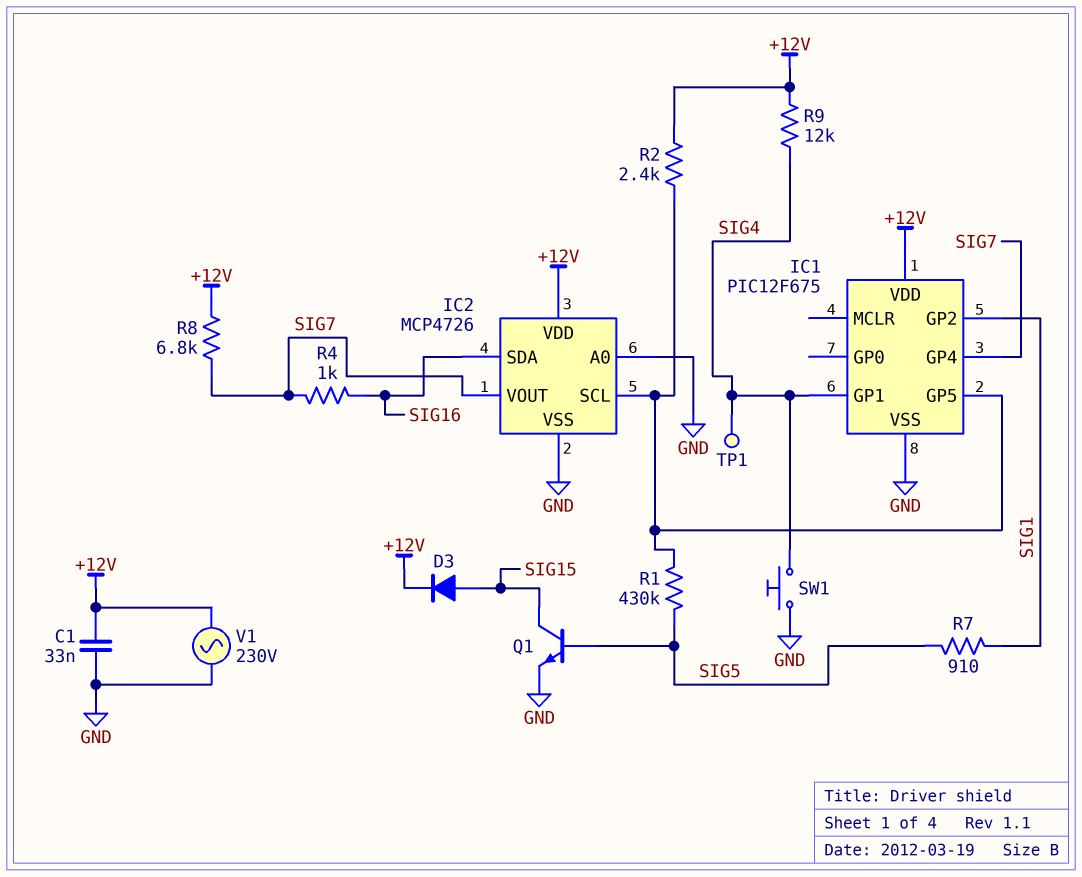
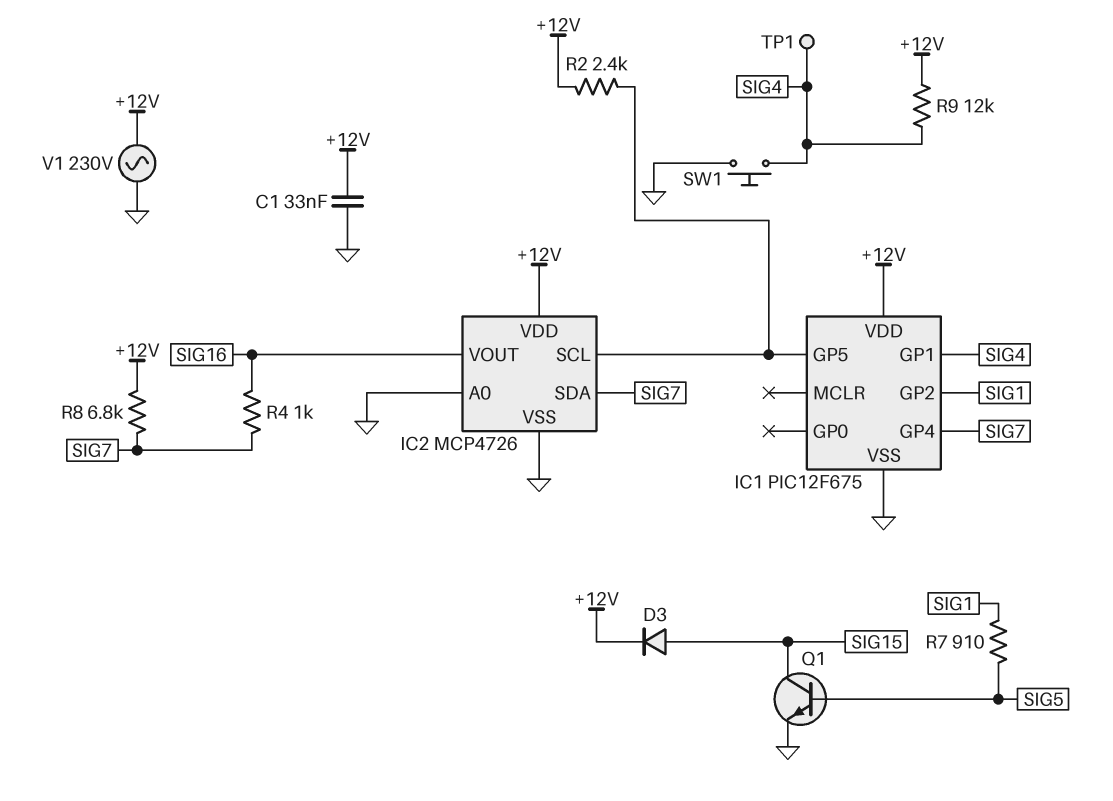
IC2 pin SDA: SIG16 -> SIG7
IC2 pin VOUT: SIG7 -> SIG16
R1: 430k (IC1/GP5, SIG5) -> none

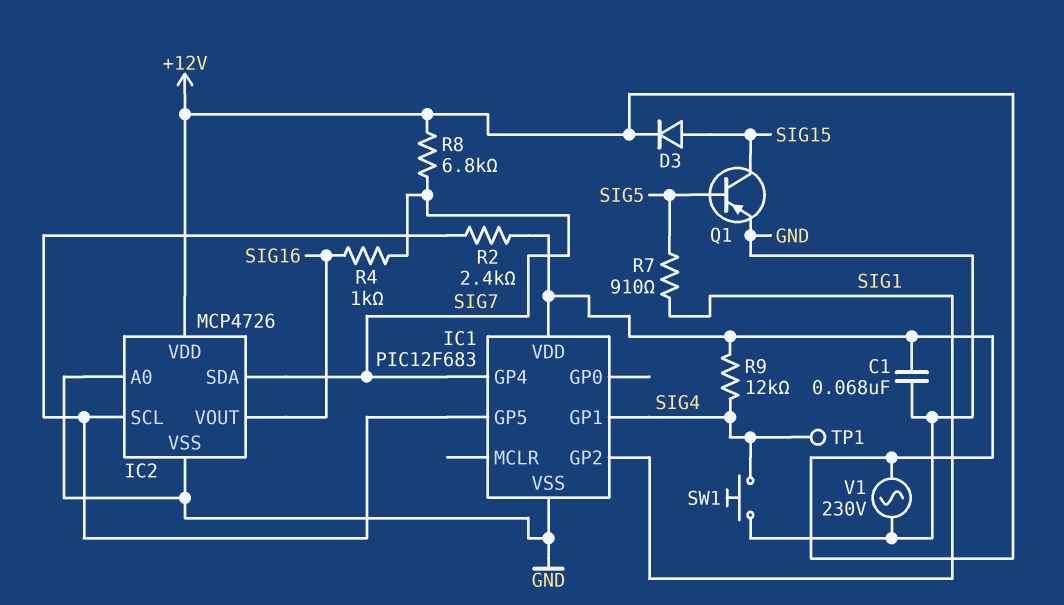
C1: 33nF (+12V, GND) -> 68nF (+12V, GND)
IC1: PIC12F675 -> PIC12F683
Q1: NPN (B SIG5, C SIG15, E GND) -> PNP (B SIG5, C SIG15, E GND)

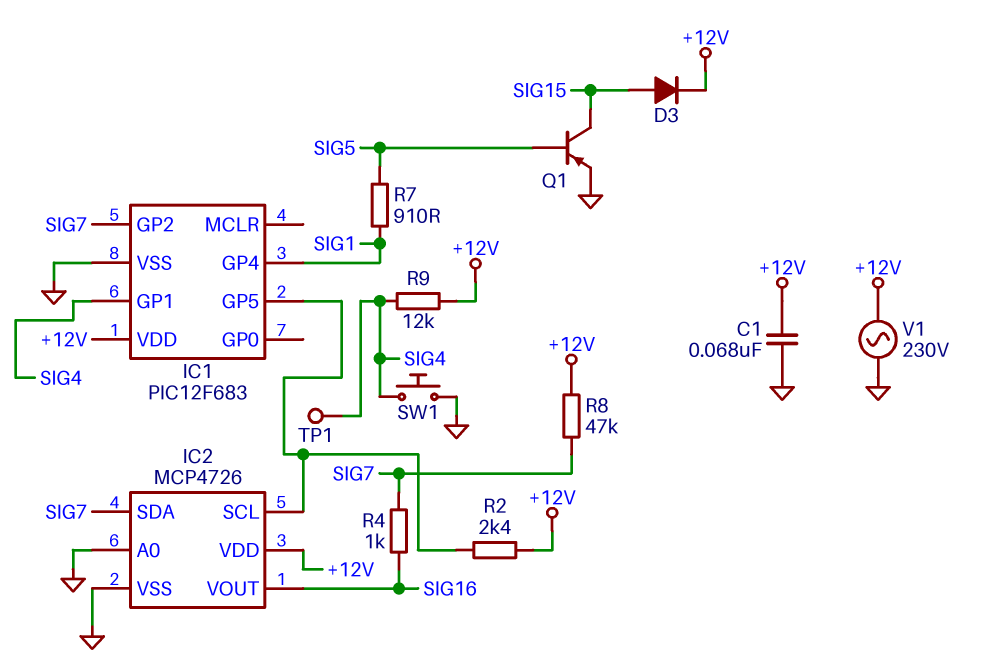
IC1 pin GP2: SIG1 -> SIG7
IC1 pin GP4: SIG7 -> SIG1
R8: 6.8k (+12V, SIG7) -> 47k (+12V, SIG7)

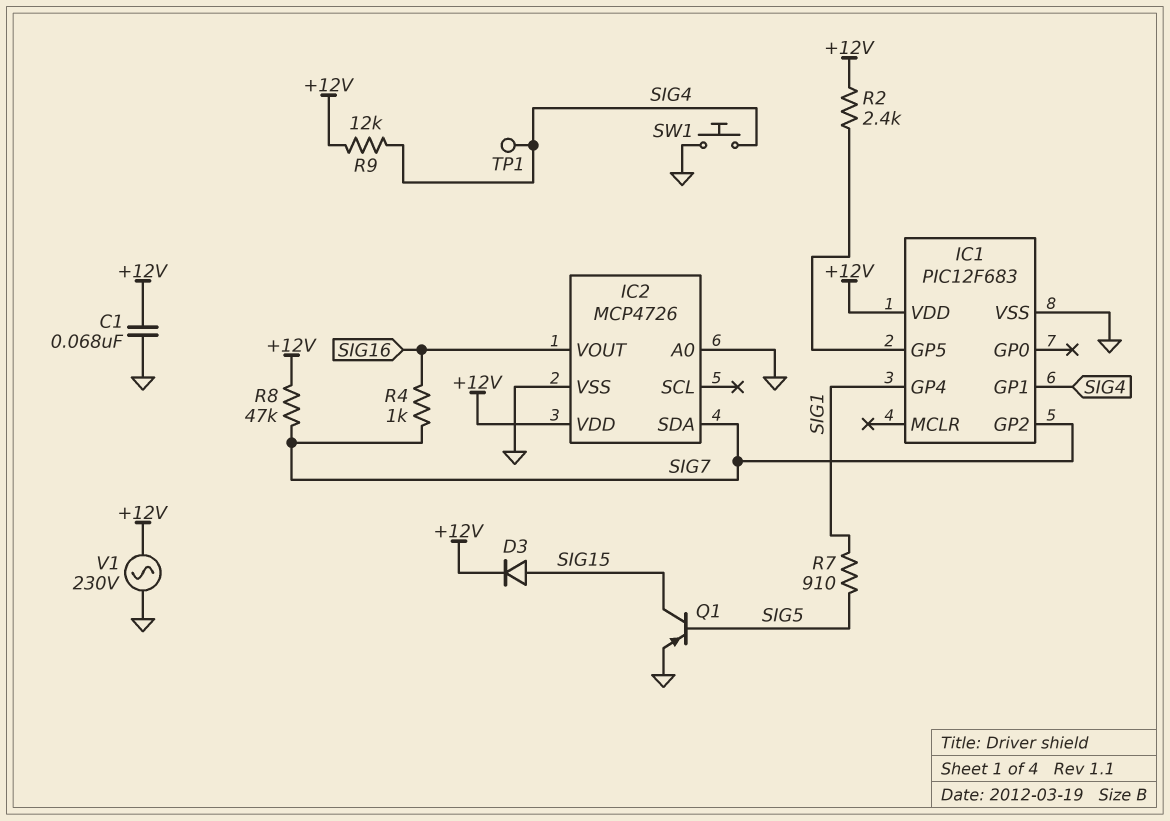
IC2 pin SCL: IC1/GP5 -> none

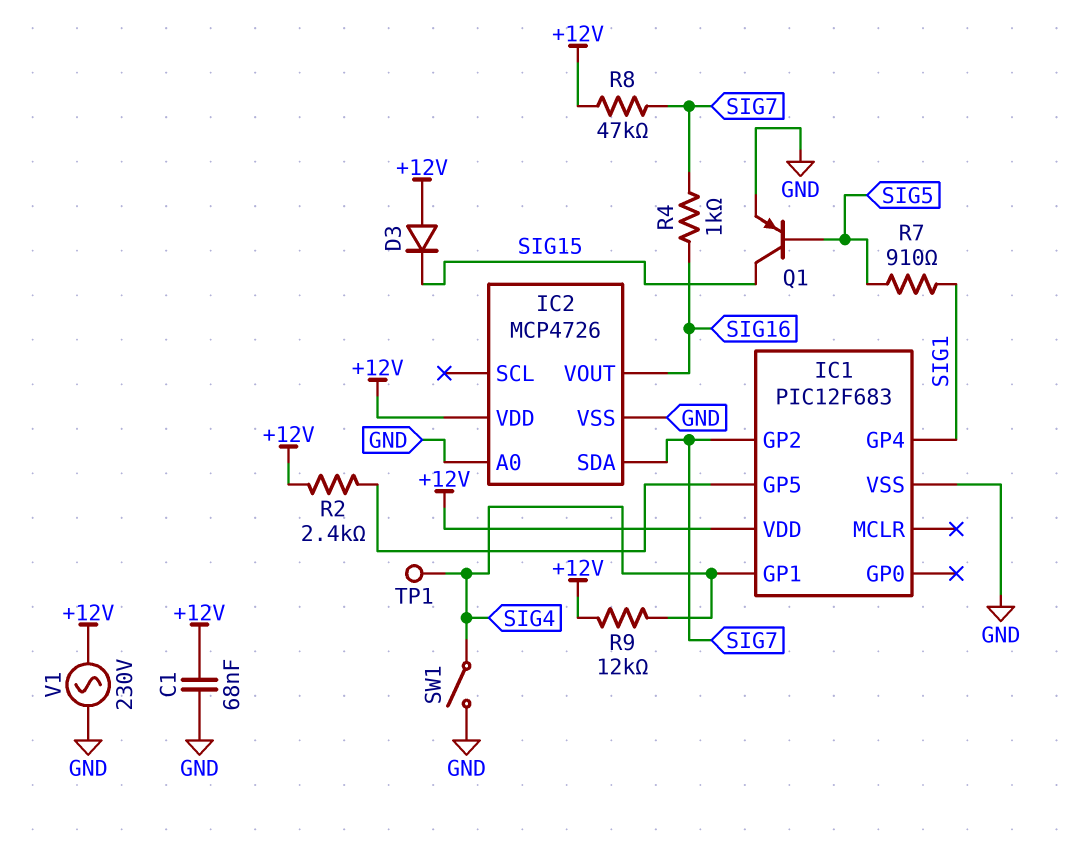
D3: diode (A SIG15, K +12V) -> diode (A +12V, K SIG15)
SW1: button (GND, SIG4) -> switch (GND, SIG4)

